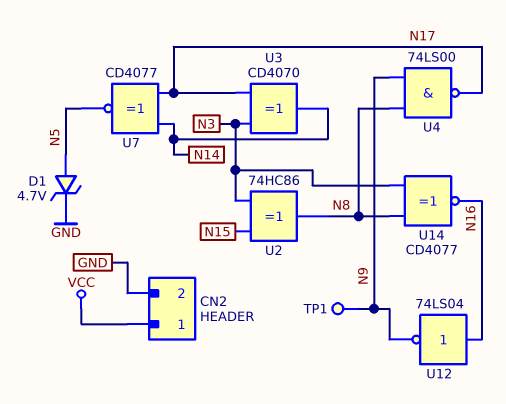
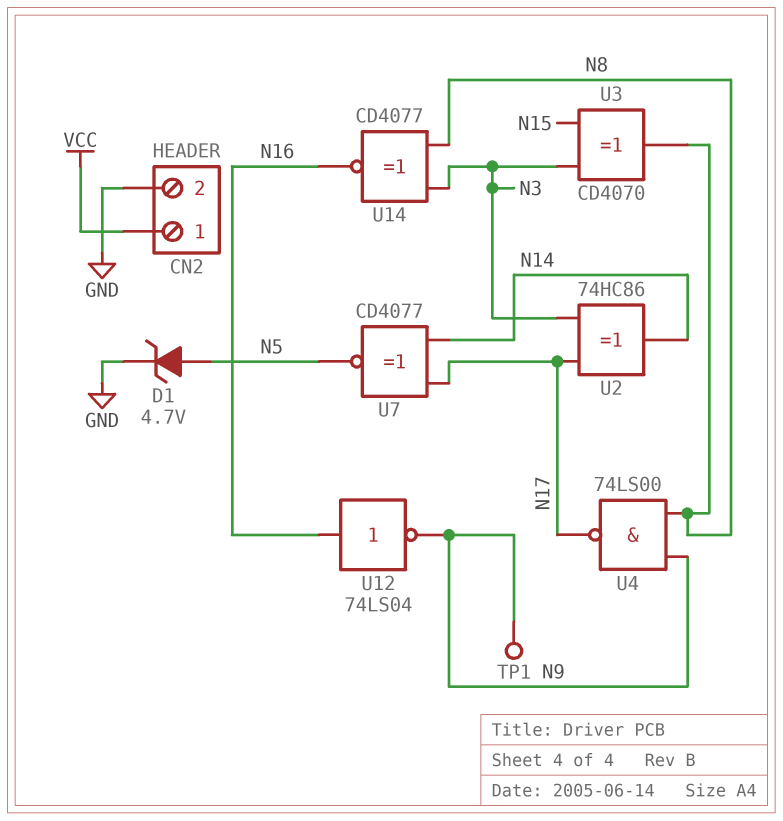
U2: XOR 74HC86 (in N3, in N15, out N8) -> XOR 74HC86 (in N3, in N17, out N14)
U3: XOR CD4070 (in N3, in N17, out N14) -> XOR CD4070 (in N3, in N15, out N8)

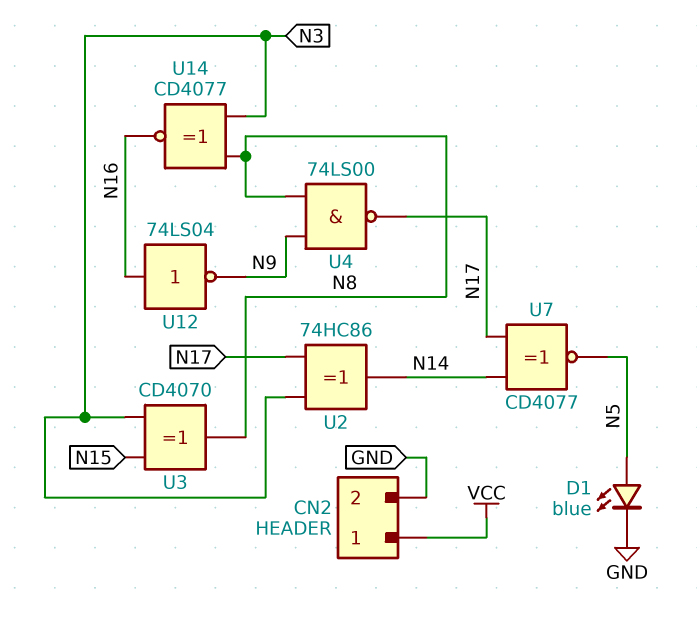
D1: zener 4.7V (A N5, K GND) -> LED blue (A N5, K GND)
TP1: test point (N9) -> none

